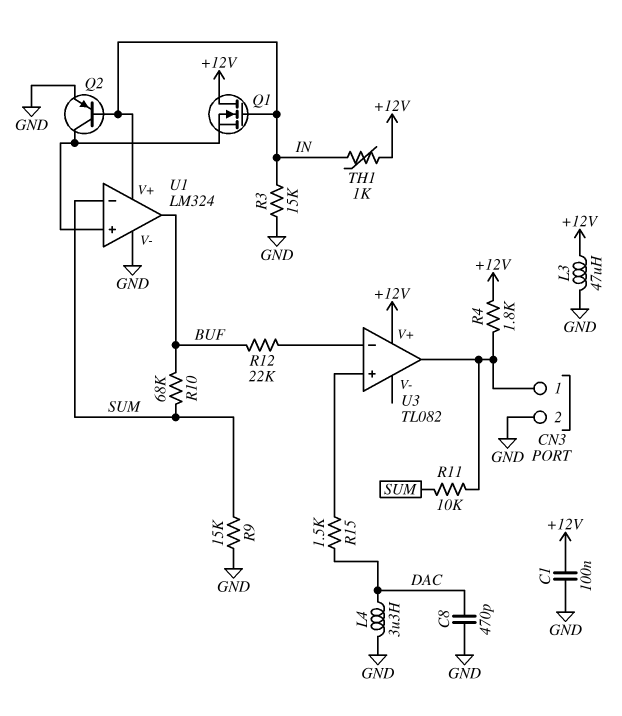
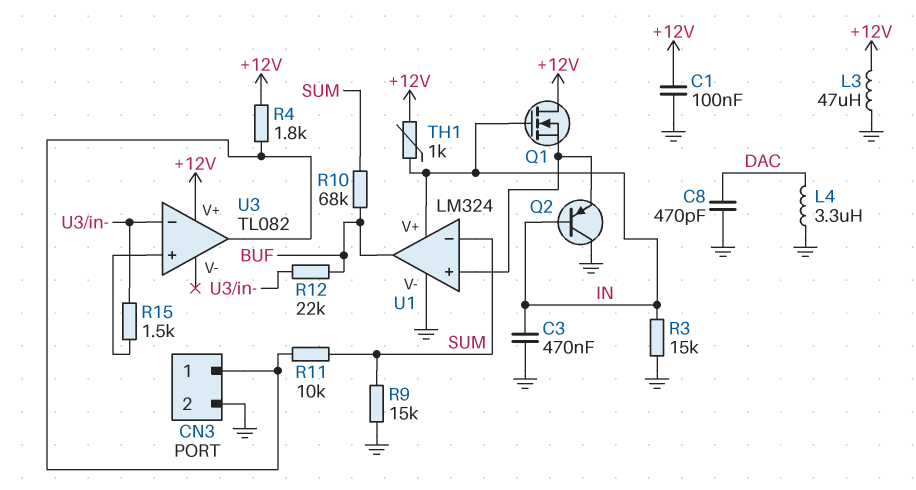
C3: none -> 470nF (GND, IN)
Q2: PNP (B IN, C U1/in+, E GND) -> PNP (B IN, C GND, E U1/in+)
R15: 1.5k (DAC, U3/in+) -> 1.5k (U3/in+, U3/in-)

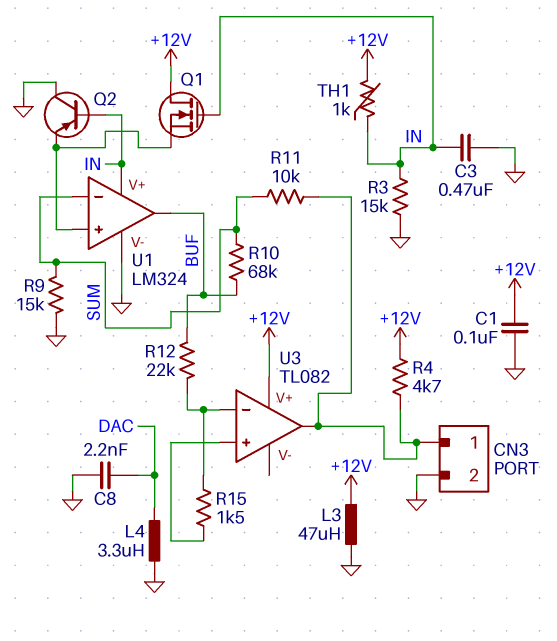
C8: 470pF (DAC, GND) -> 2.2nF (DAC, GND)
R4: 1.8k (+12V, CN3/1) -> 4.7k (+12V, CN3/1)

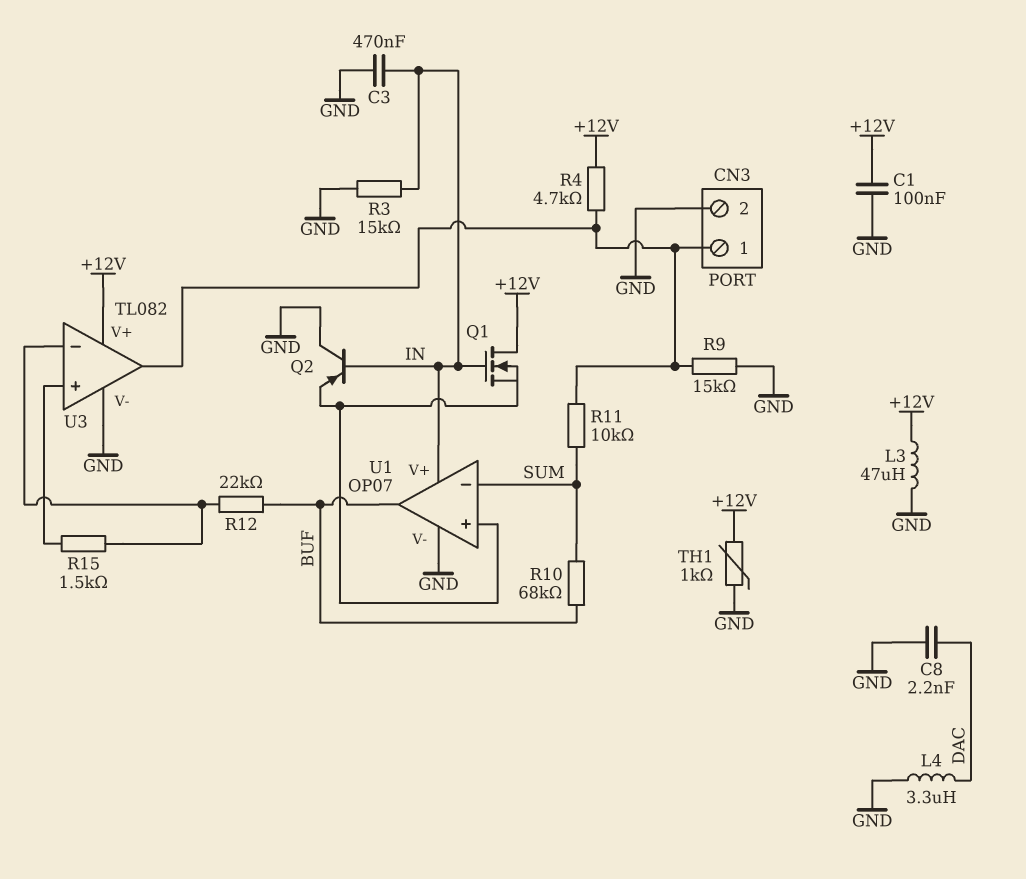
R9: 15k (GND, SUM) -> 15k (CN3/1, GND)
TH1: 1k (+12V, IN) -> 1k (+12V, GND)
U1: LM324 -> OP07
U3 pin V-: none -> GND

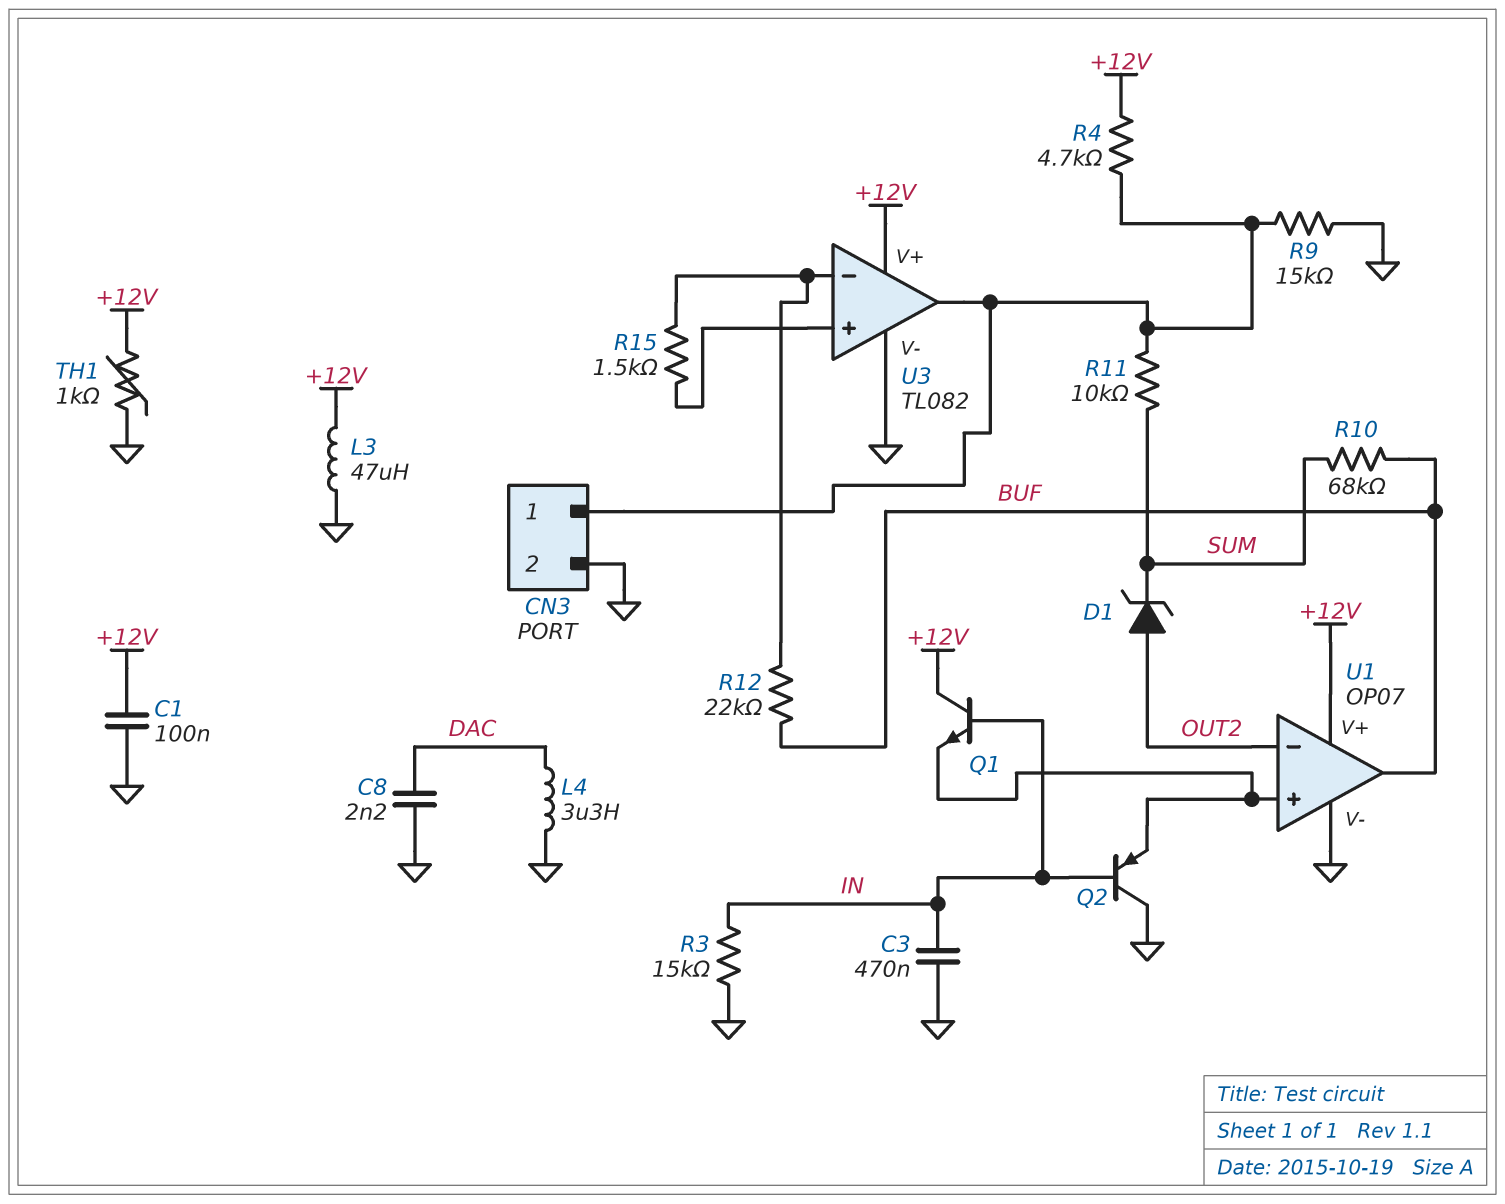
D1: none -> zener (A OUT2, K SUM)
Q1: NMOS (G IN, D +12V, S U1/in+) -> NPN (B IN, C +12V, E U1/in+)
U1 pin V+: IN -> +12V
U1 pin in-: SUM -> OUT2

